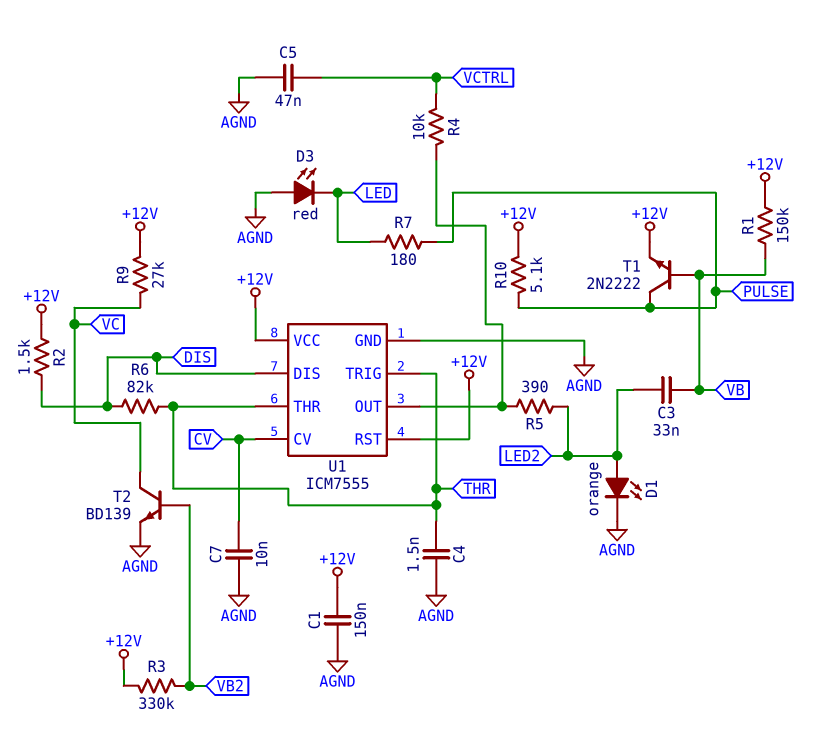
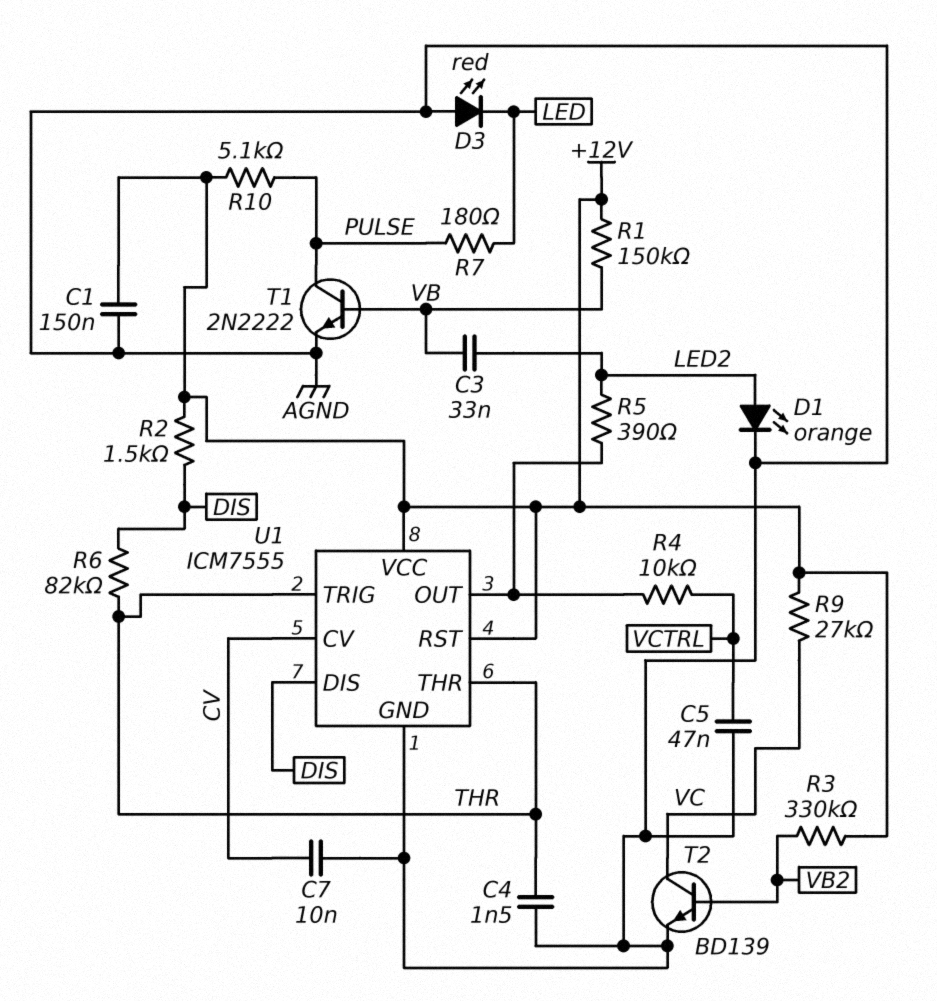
T1: NPN 2N2222 (B VB, C PULSE, E +12V) -> NPN 2N2222 (B VB, C PULSE, E AGND)

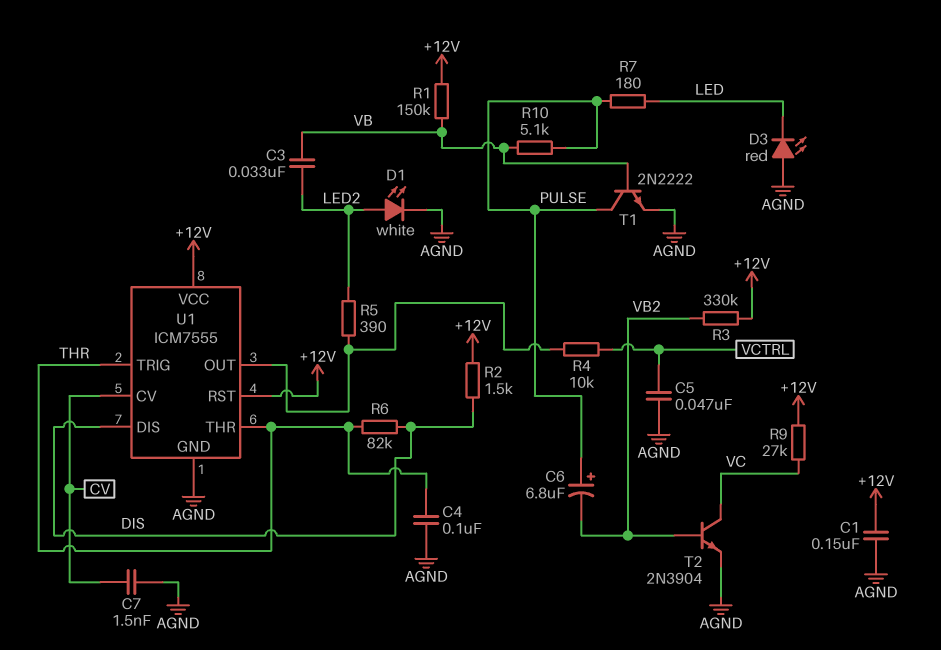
C4: 1.5nF (AGND, THR) -> 100nF (AGND, THR)
C6: none -> 6.8uF (plus PULSE, minus VB2)
C7: 10nF (AGND, CV) -> 1.5nF (AGND, CV)
D1: LED orange (A LED2, K AGND) -> LED white (A LED2, K AGND)
R10: 5.1k (+12V, PULSE) -> 5.1k (PULSE, VB)
T2: NPN BD139 (B VB2, C VC, E AGND) -> NPN 2N3904 (B VB2, C VC, E AGND)

